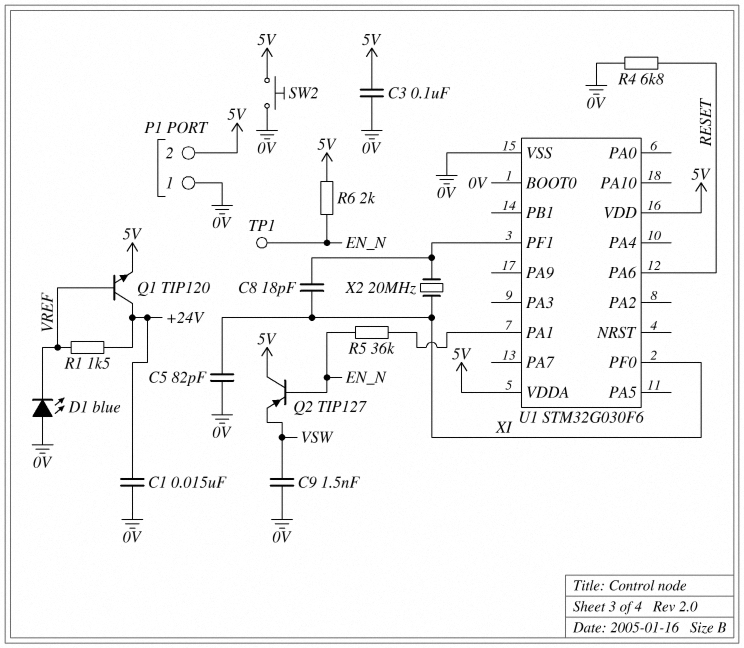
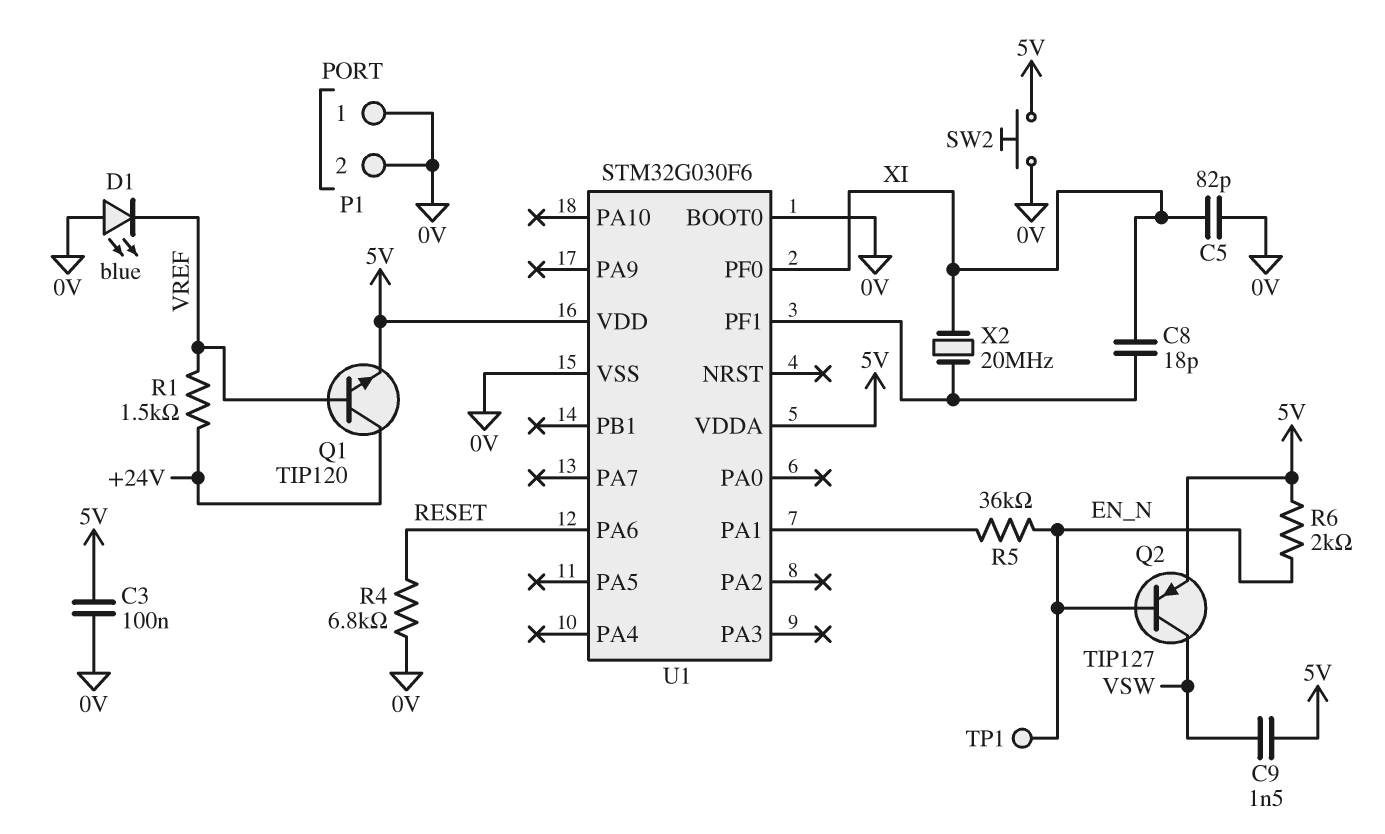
C1: 15nF (+24V, 0V) -> none
C9: 1.5nF (0V, VSW) -> 1.5nF (5V, VSW)
P1 pin 2: 5V -> 0V
Q2: PNP TIP127 (B EN_N, C 5V, E VSW) -> PNP TIP127 (B EN_N, C VSW, E 5V)

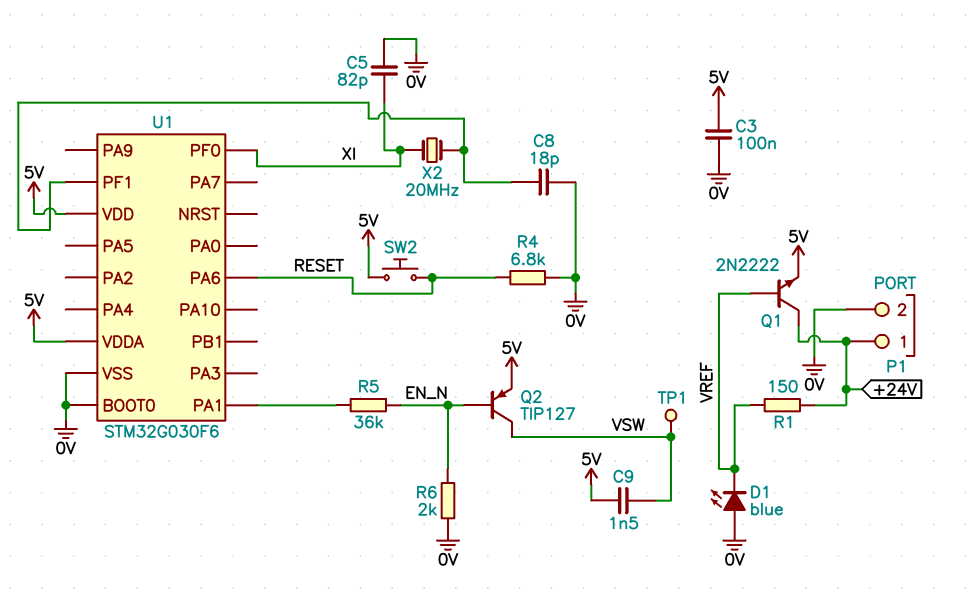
C8: 18pF (U1/PF1, XI) -> 18pF (0V, U1/PF1)
P1 pin 1: 0V -> +24V
Q1: NPN TIP120 (B VREF, C +24V, E 5V) -> NPN 2N2222 (B VREF, C +24V, E 5V)
R1: 1.5k (+24V, VREF) -> 150 (+24V, VREF)
R6: 2k (5V, EN_N) -> 2k (0V, EN_N)
SW2: button (0V, 5V) -> button (5V, RESET)
TP1: test point (EN_N) -> test point (VSW)

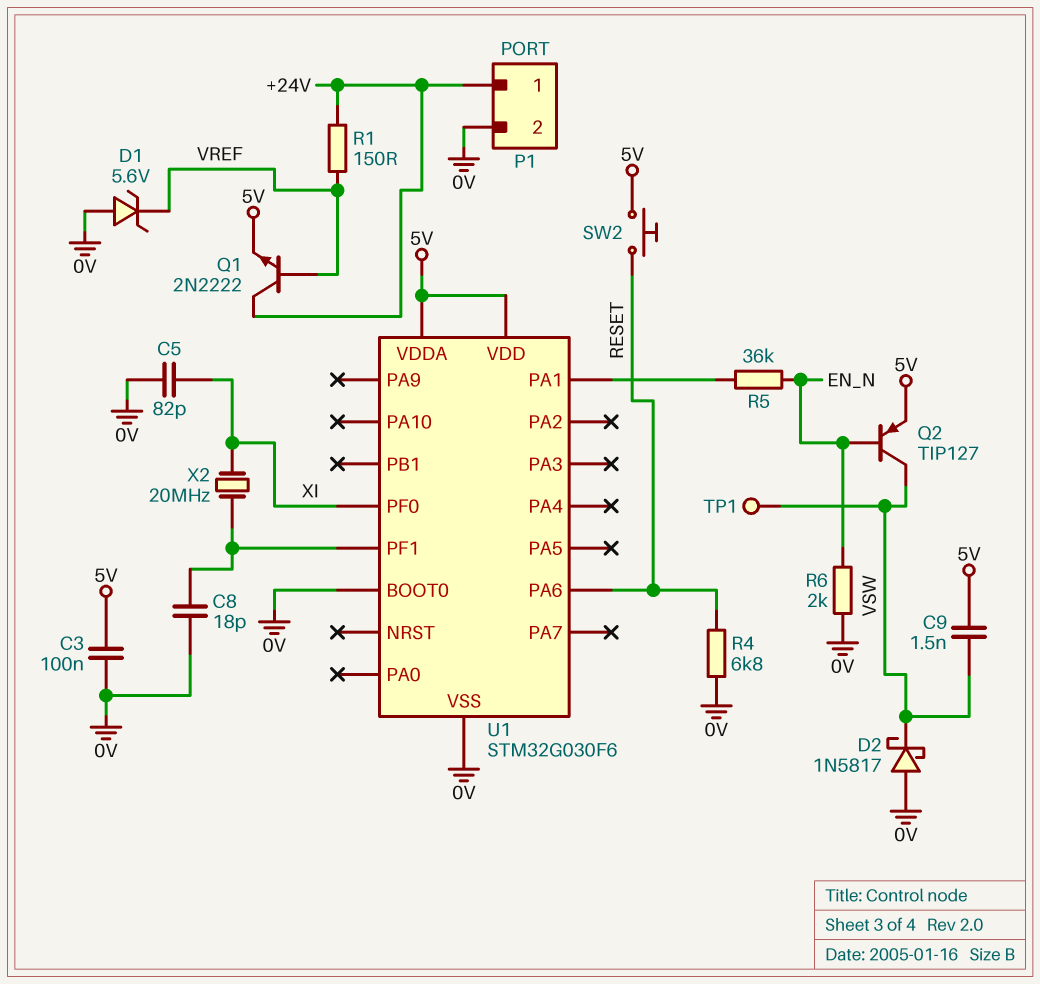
D1: LED blue (A 0V, K VREF) -> zener 5.6V (A 0V, K VREF)
D2: none -> schottky 1N5817 (A 0V, K VSW)

